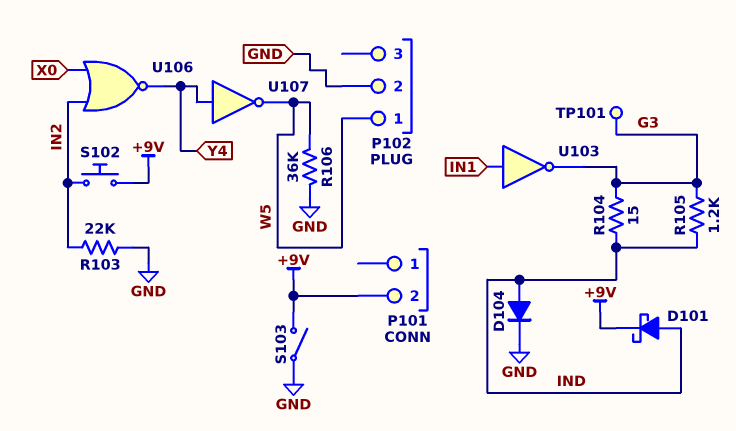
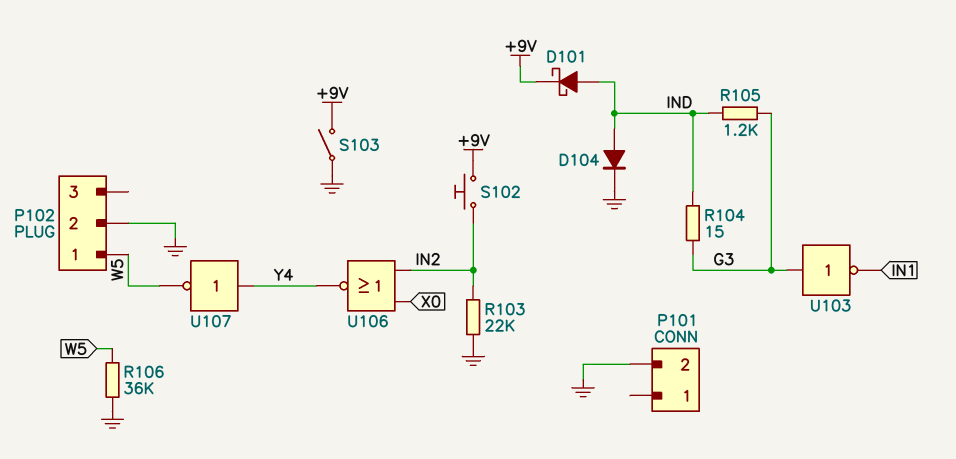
P101 pin 2: +9V -> GND
TP101: test point (G3) -> none
U103: NOT (in IN1, out G3) -> NOT (in G3, out IN1)

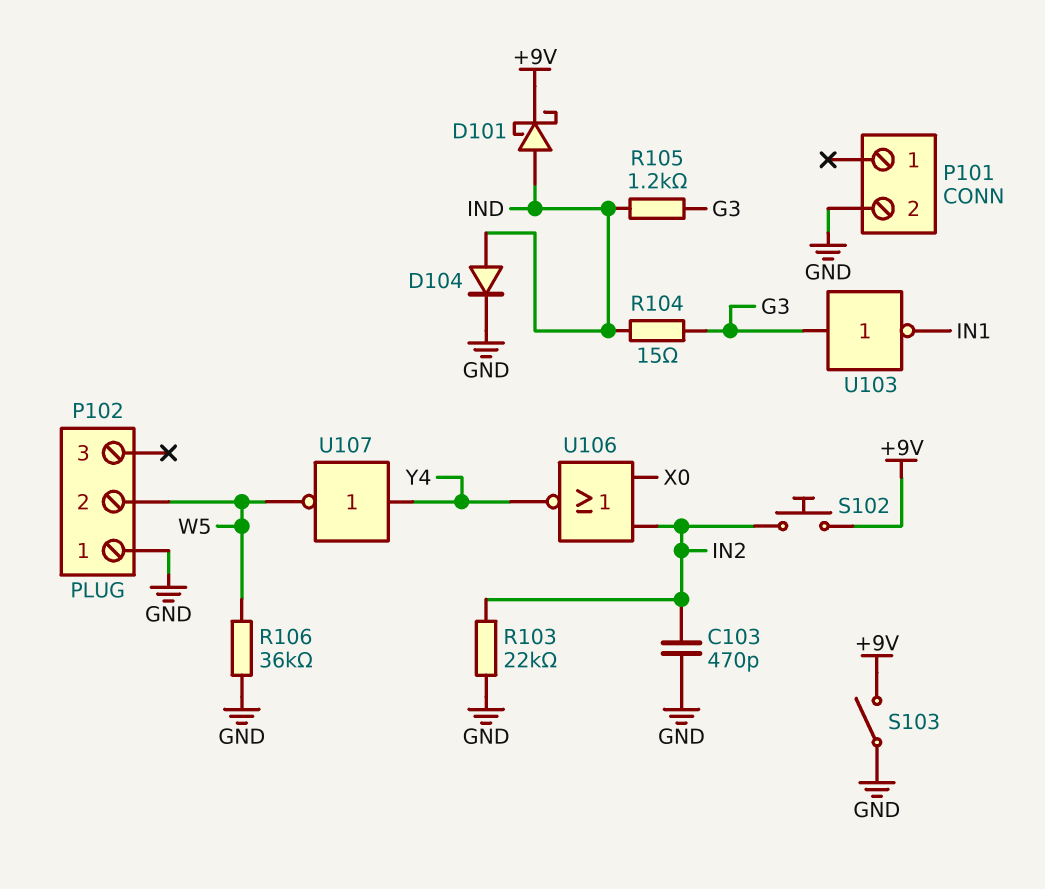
C103: none -> 470pF (GND, IN2)
P102 pin 1: W5 -> GND
P102 pin 2: GND -> W5

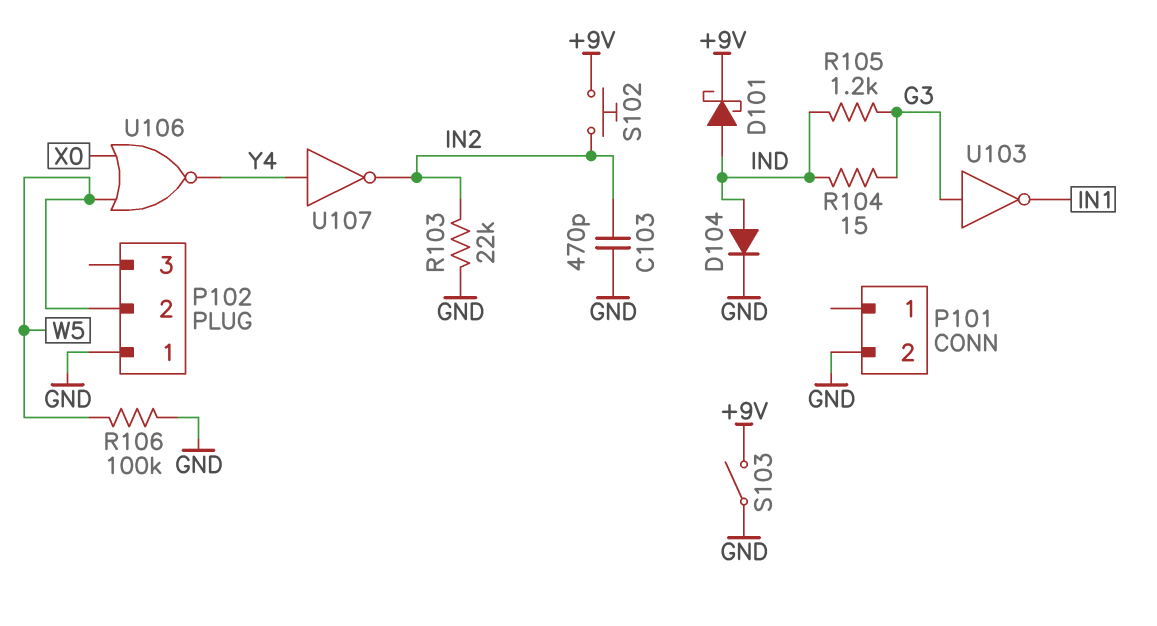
R106: 36k (GND, W5) -> 100k (GND, W5)
U106: NOR (in IN2, in X0, out Y4) -> NOR (in W5, in X0, out Y4)
U107: NOT (in Y4, out W5) -> NOT (in Y4, out IN2)

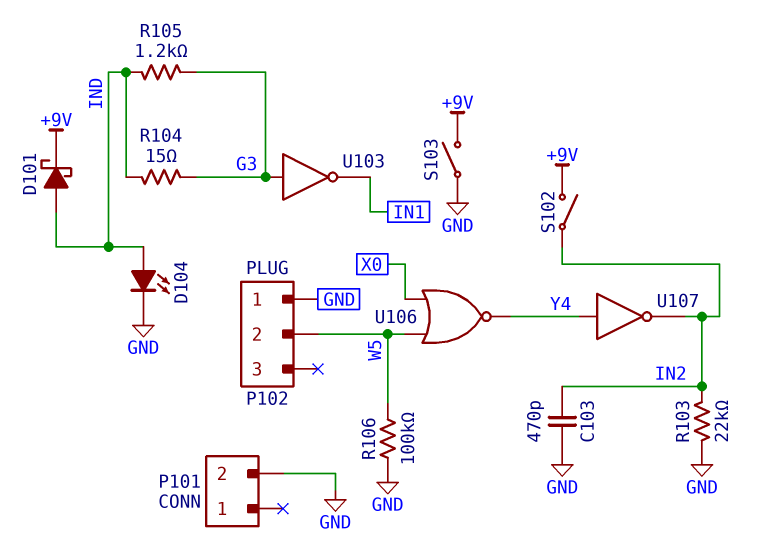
D104: diode (A IND, K GND) -> LED (A IND, K GND)
S102: button (+9V, IN2) -> switch (+9V, IN2)

